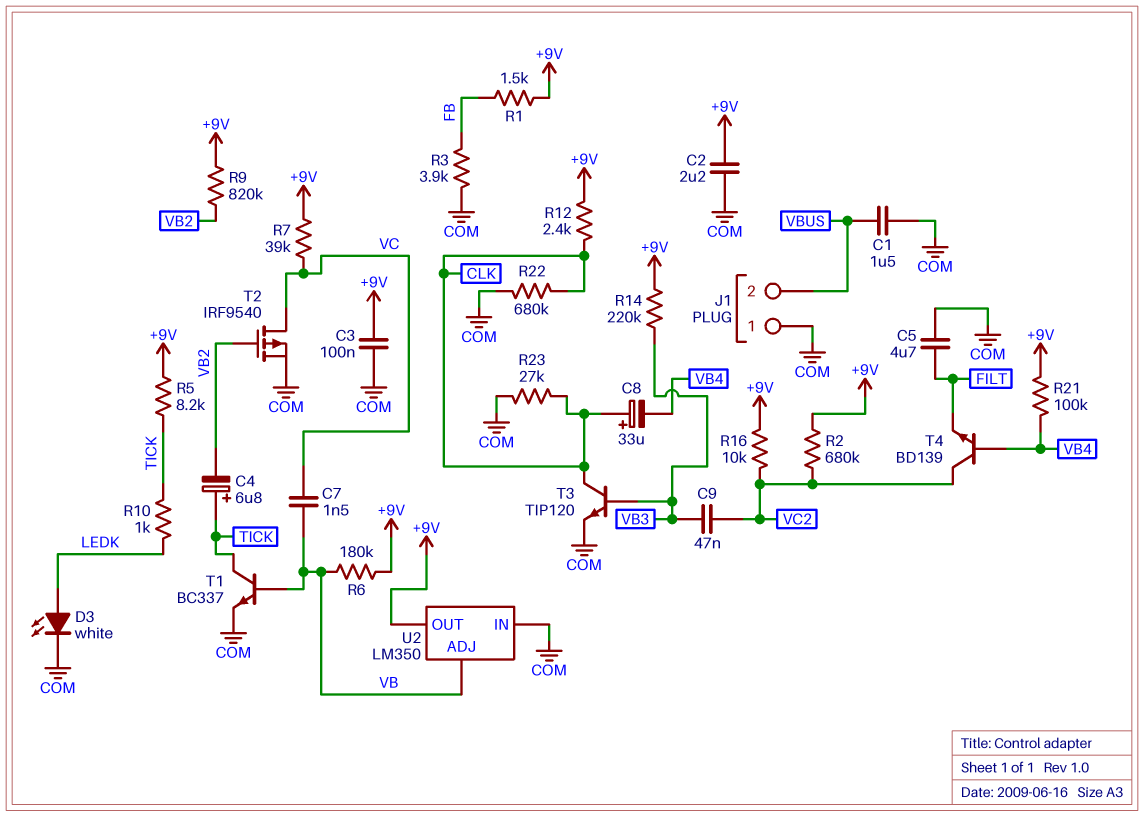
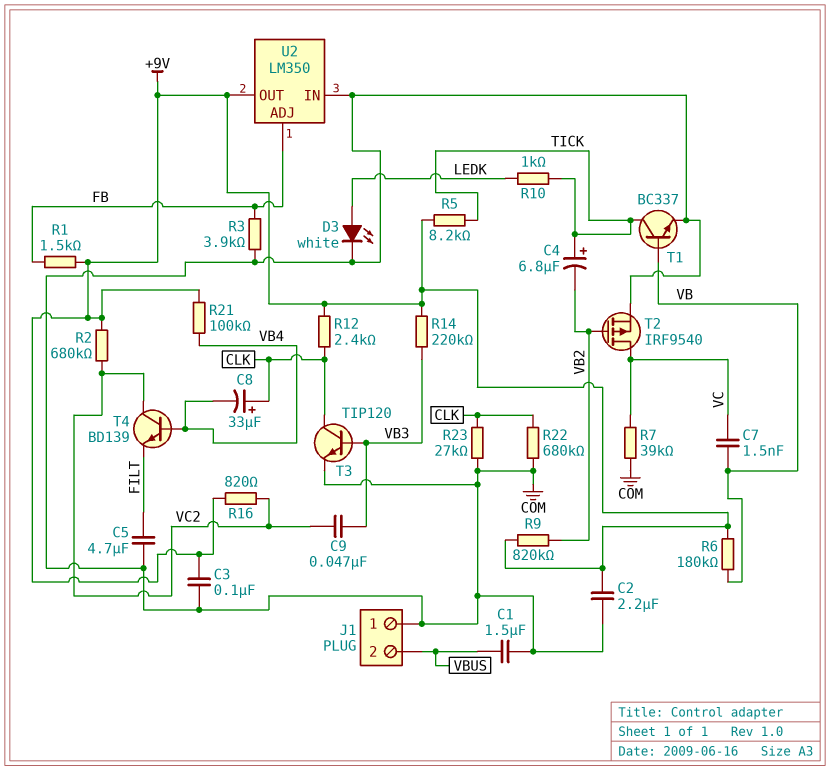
R7: 39k (+9V, VC) -> 39k (COM, VC)
R16: 10k (+9V, VC2) -> 820 (+9V, VC2)
U2 pin ADJ: VB -> FB

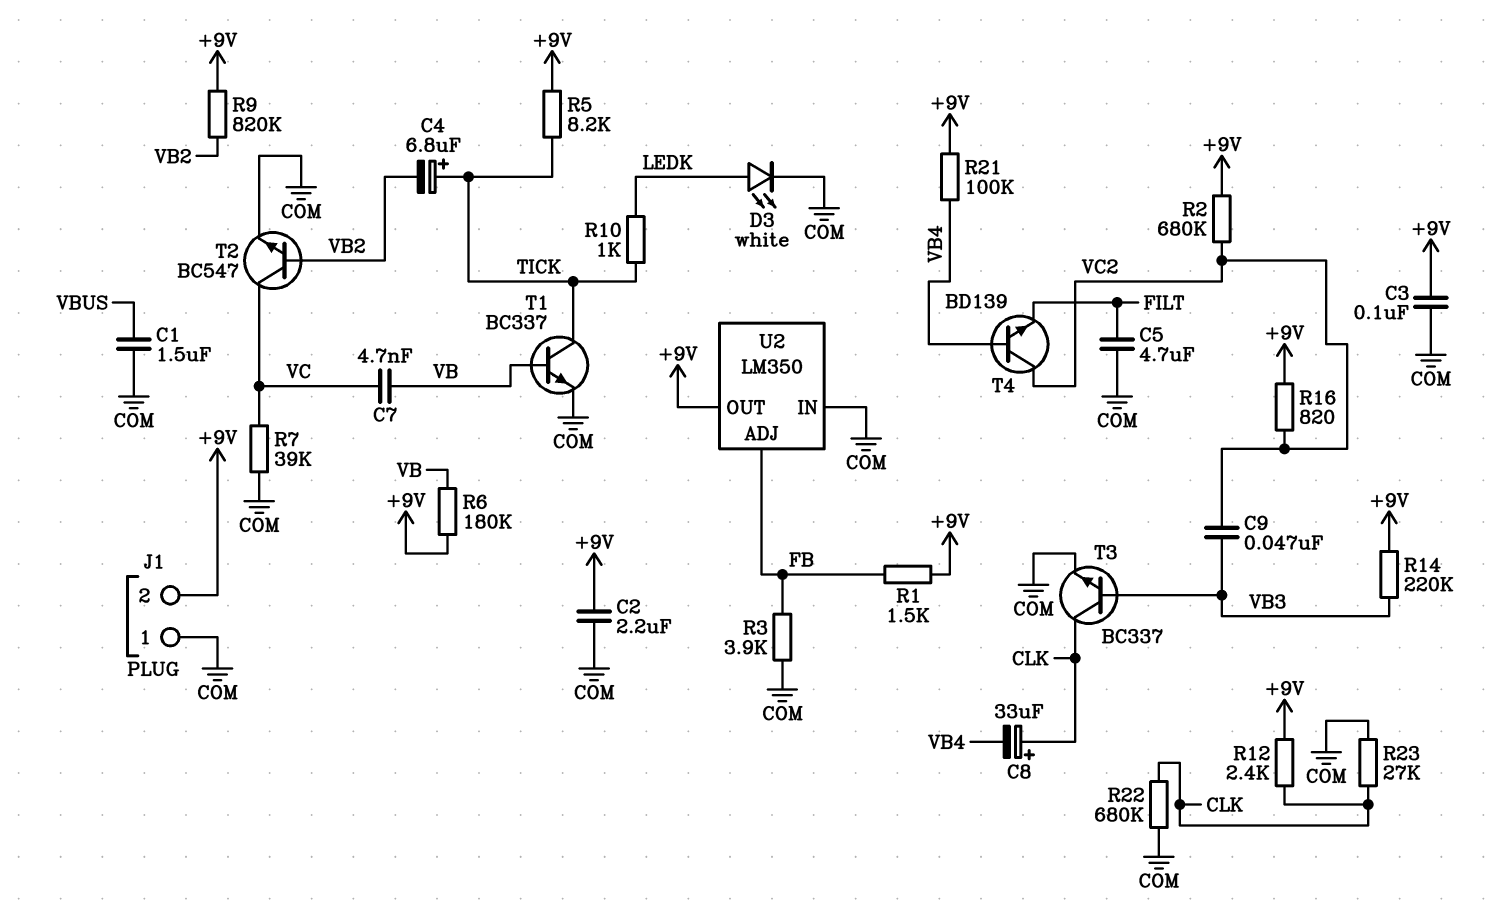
C7: 1.5nF (VB, VC) -> 4.7nF (VB, VC)
J1 pin 2: VBUS -> +9V
T2: PMOS IRF9540 (G VB2, D VC, S COM) -> NPN BC547 (B VB2, C VC, E COM)
T3: NPN TIP120 (B VB3, C CLK, E COM) -> NPN BC337 (B VB3, C CLK, E COM)

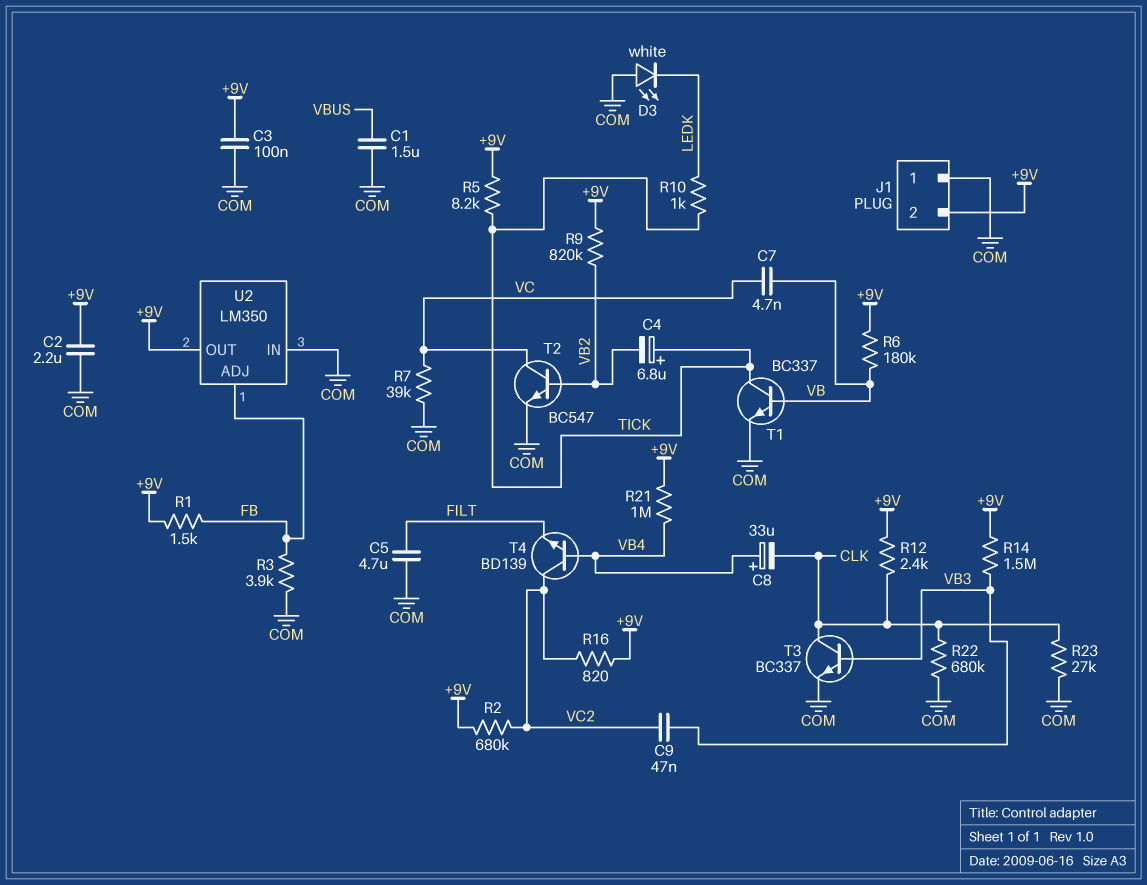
C8: 33uF (plus CLK, minus VB4) -> 33uF (plus VB4, minus CLK)
D3: LED white (A LEDK, K COM) -> LED white (A COM, K LEDK)
R14: 220k (+9V, VB3) -> 1.5M (+9V, VB3)
R21: 100k (+9V, VB4) -> 1M (+9V, VB4)

